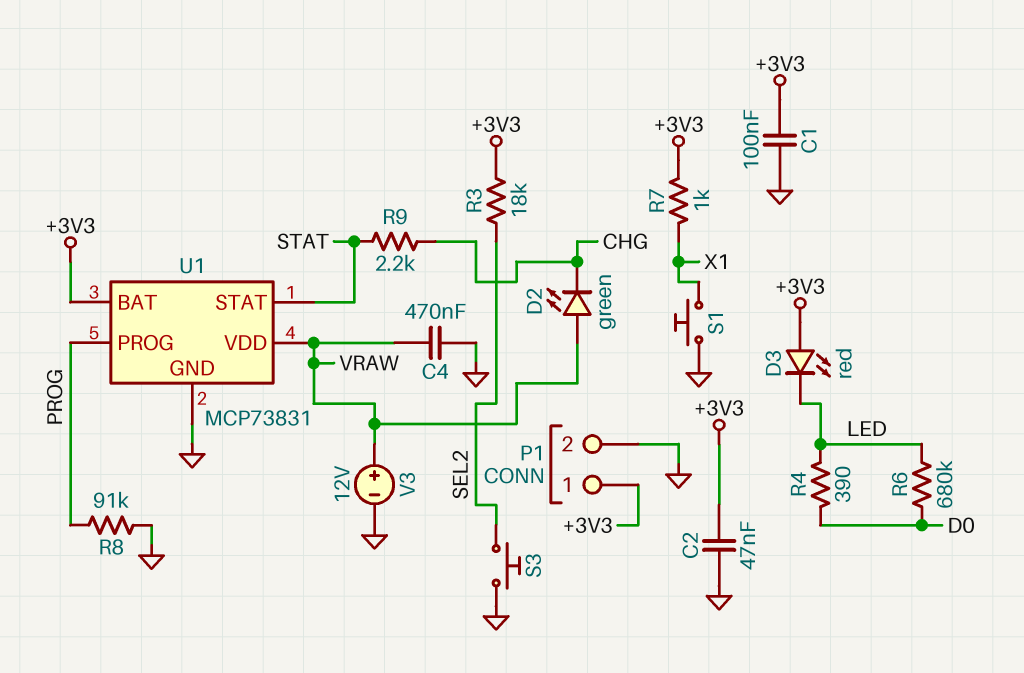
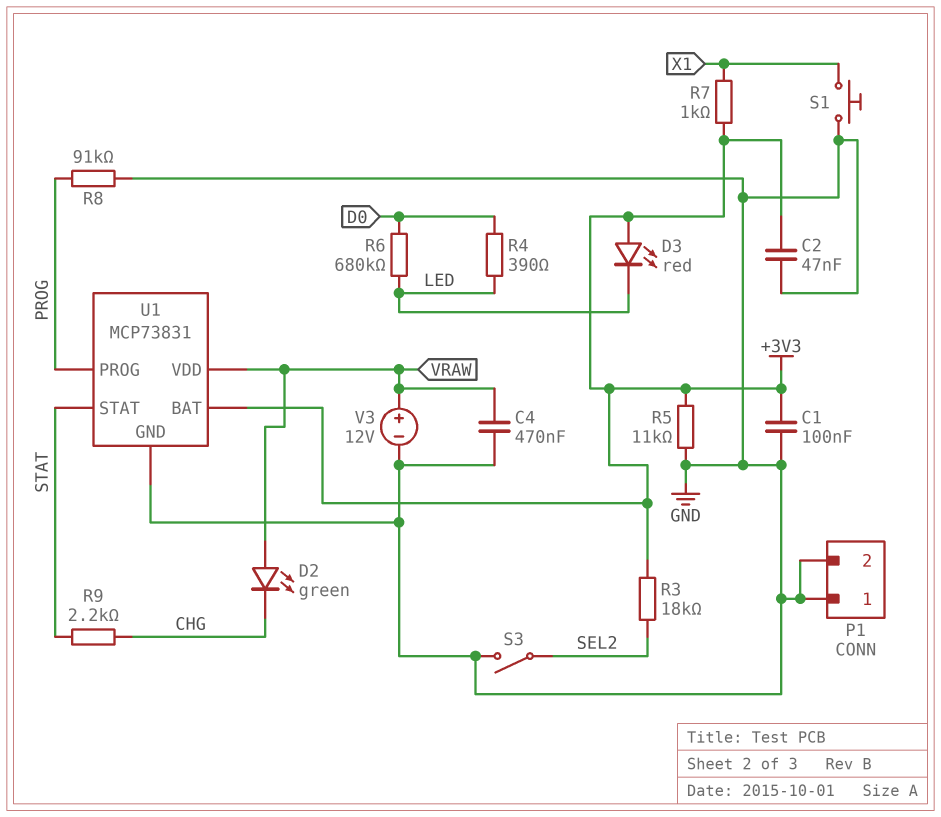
P1 pin 1: +3V3 -> GND
R5: none -> 11k (+3V3, GND)
S3: button (GND, SEL2) -> switch (GND, SEL2)

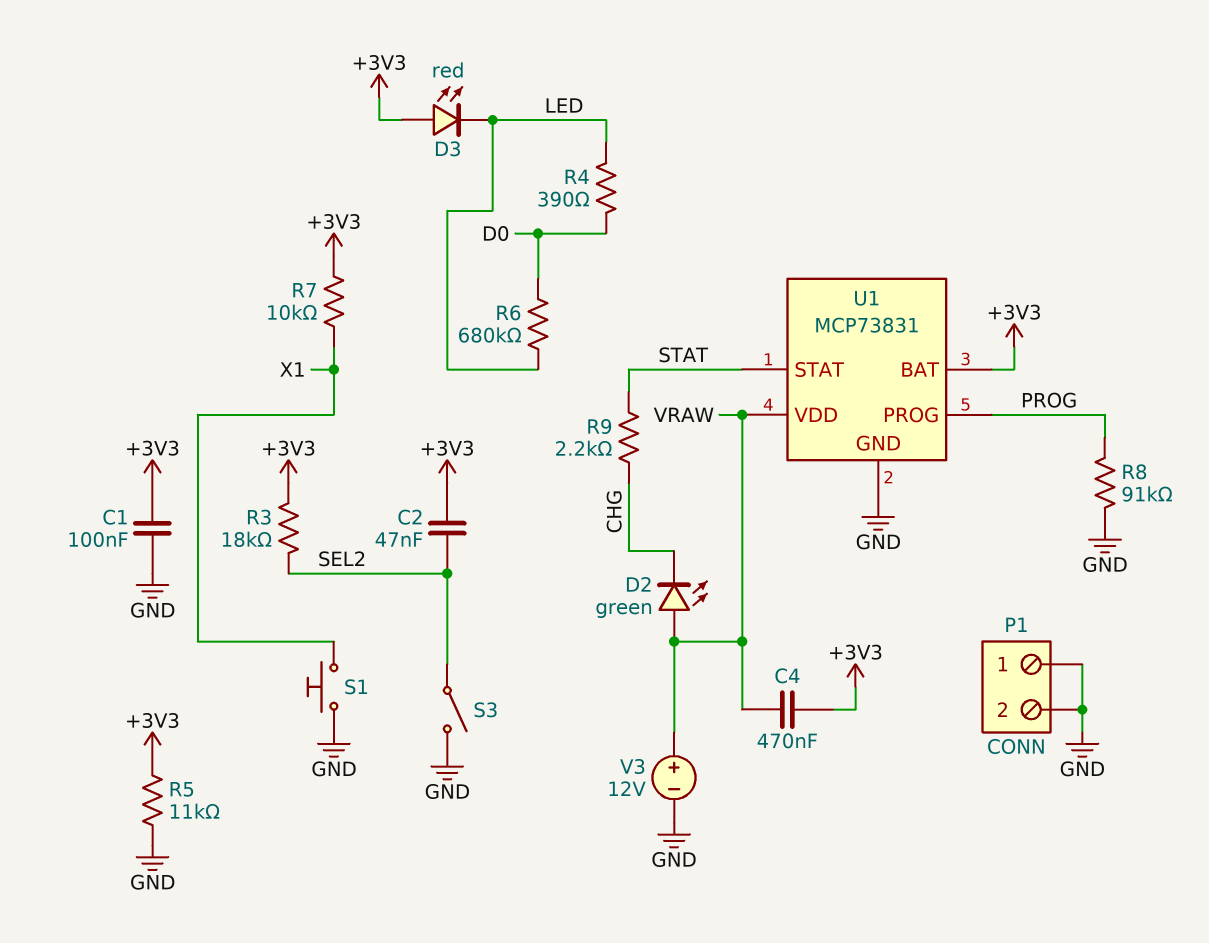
C2: 47nF (+3V3, GND) -> 47nF (+3V3, SEL2)
C4: 470nF (GND, VRAW) -> 470nF (+3V3, VRAW)
R7: 1k (+3V3, X1) -> 10k (+3V3, X1)

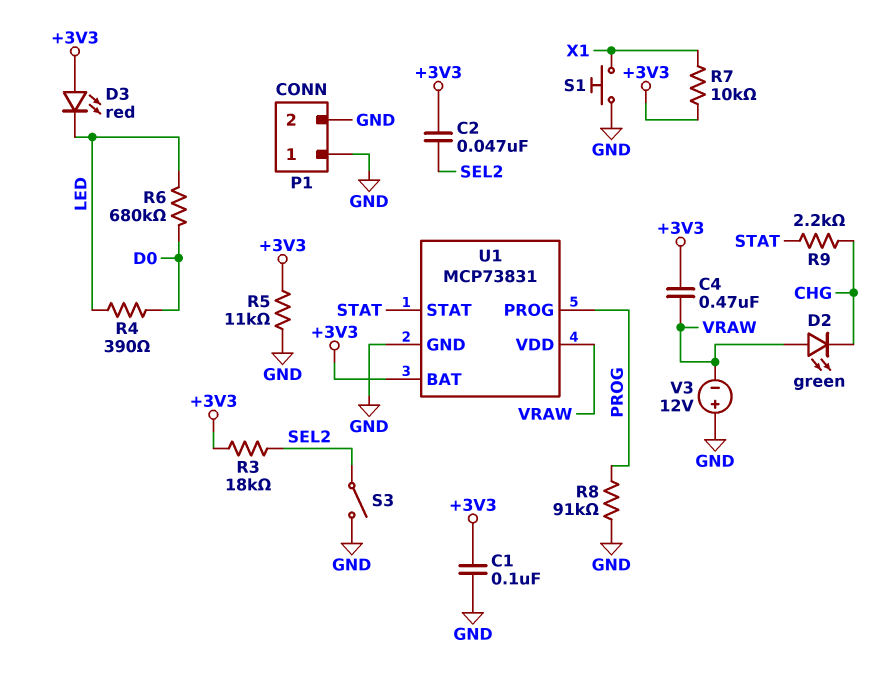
V3: 12V (plus VRAW, minus GND) -> 12V (plus GND, minus VRAW)

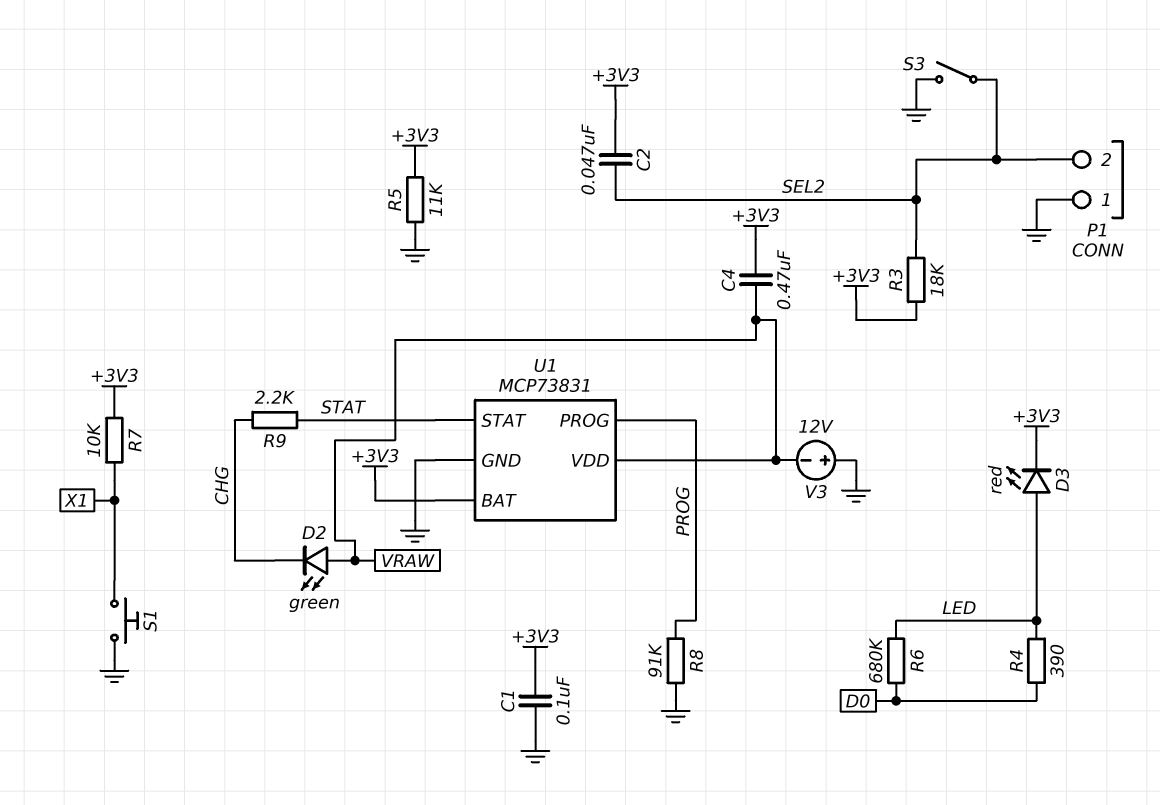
D3: LED red (A +3V3, K LED) -> LED red (A LED, K +3V3)
P1 pin 2: GND -> SEL2

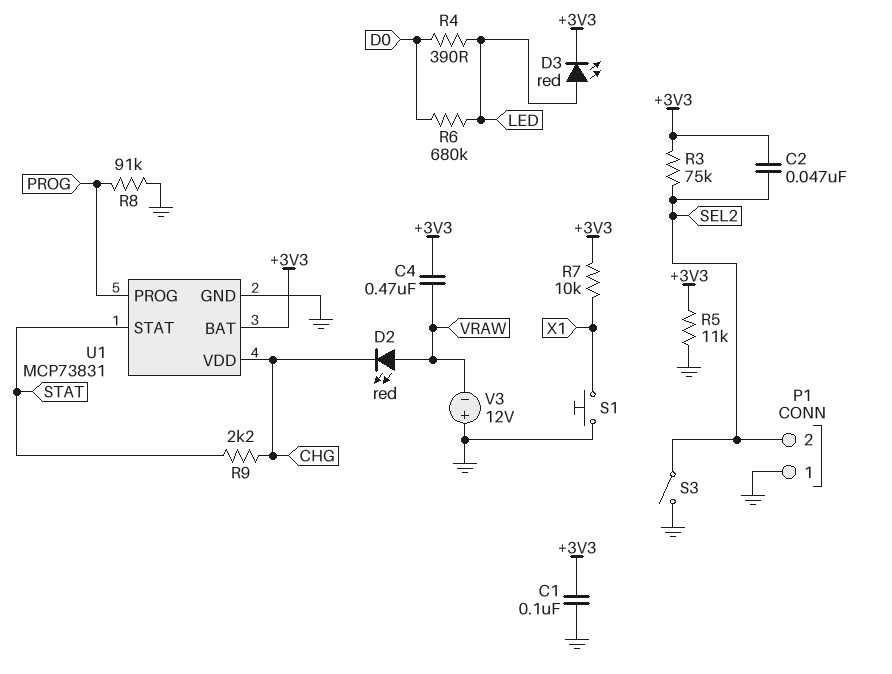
D2: LED green (A VRAW, K CHG) -> LED red (A VRAW, K CHG)
R3: 18k (+3V3, SEL2) -> 75k (+3V3, SEL2)
U1 pin VDD: VRAW -> CHG

